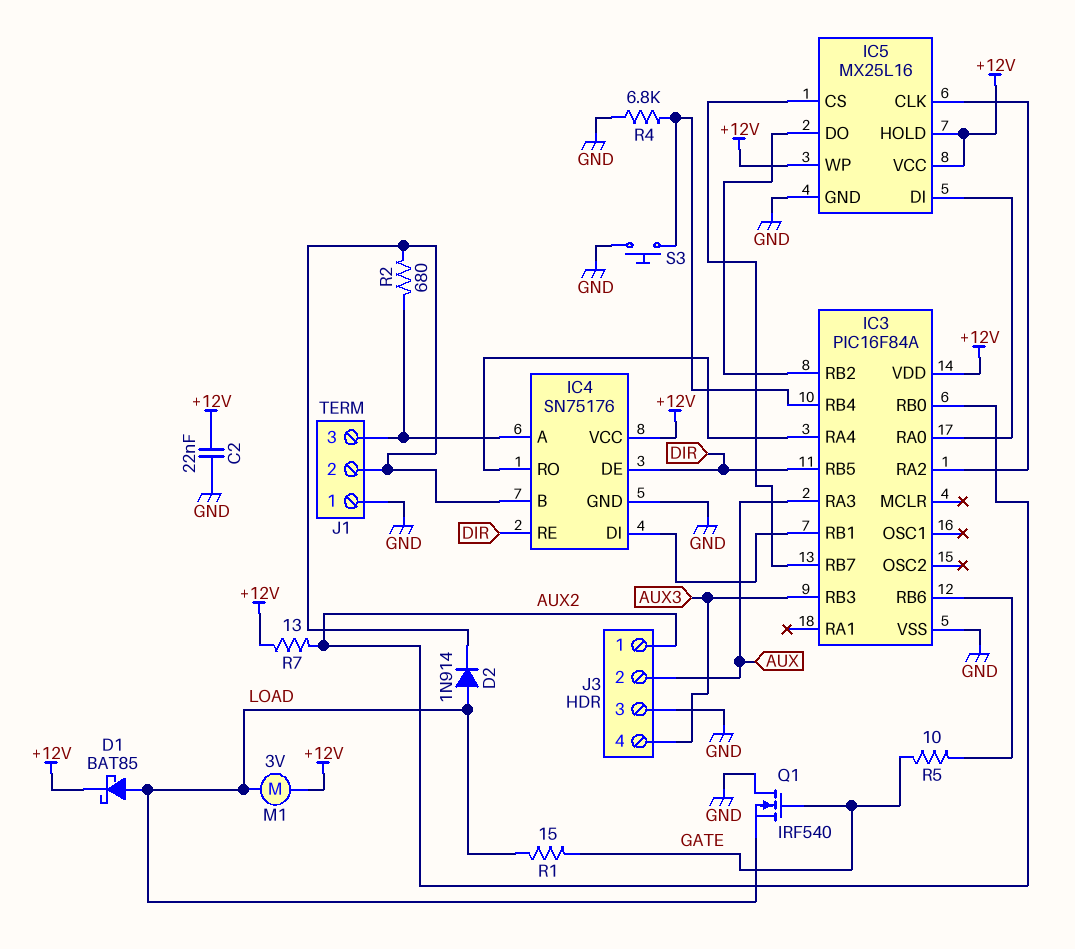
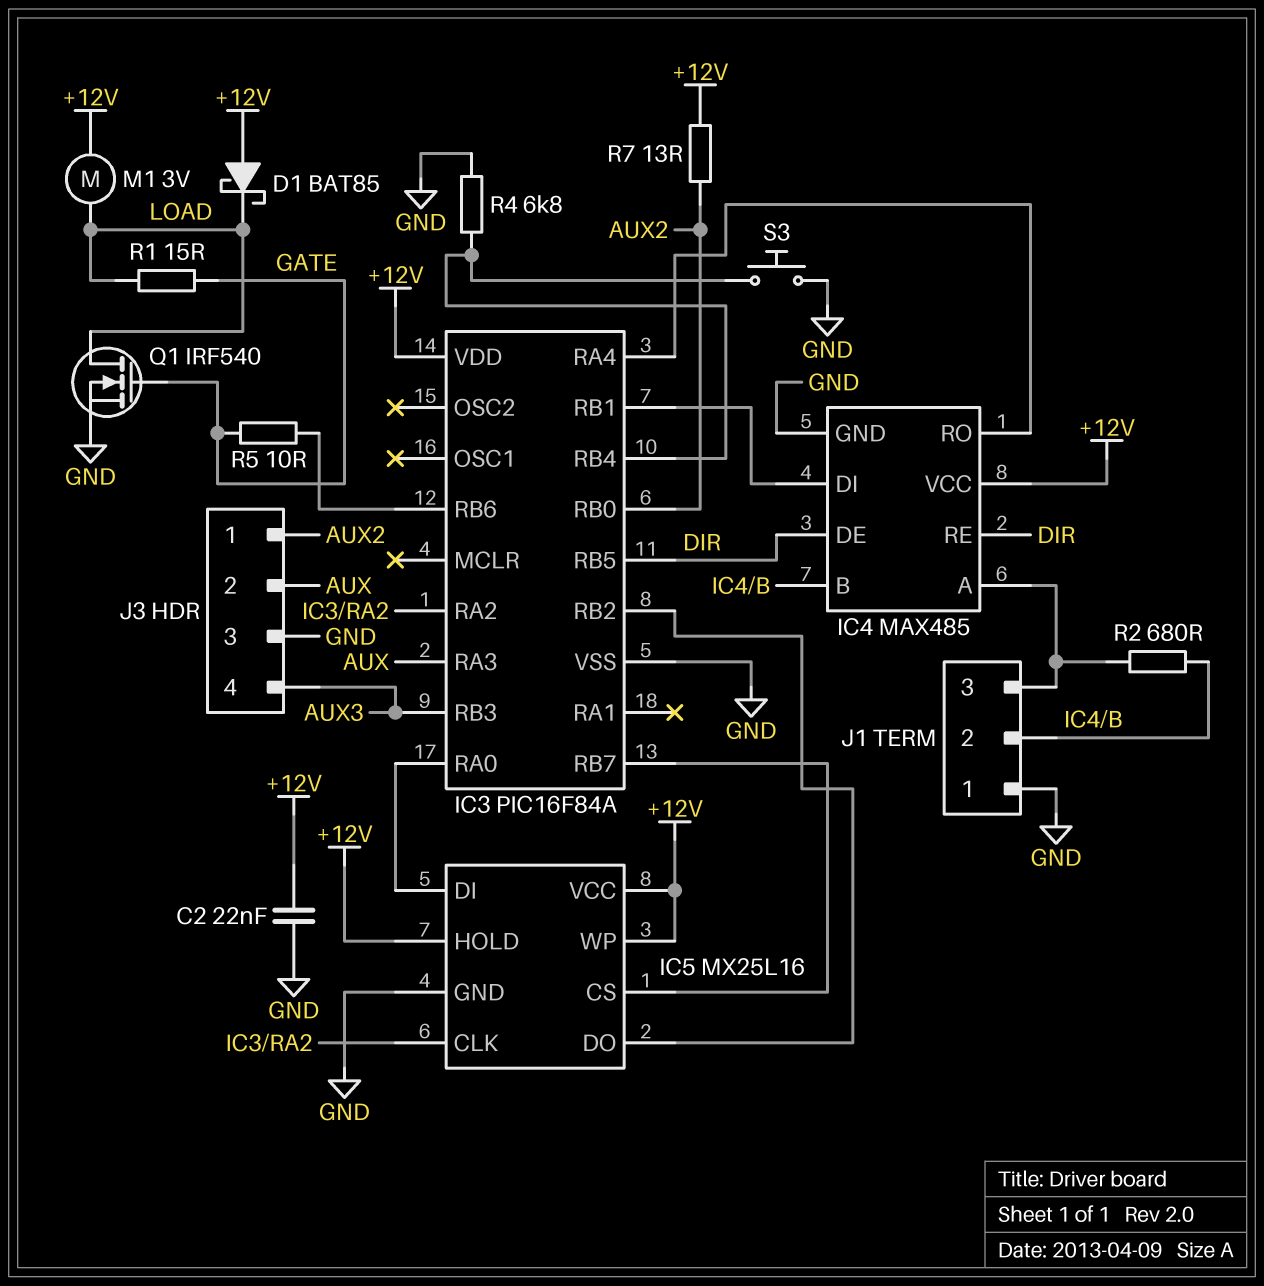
D1: schottky BAT85 (A LOAD, K +12V) -> schottky BAT85 (A +12V, K LOAD)
D2: diode 1N914 (A LOAD, K IC4/B) -> none
IC4: SN75176 -> MAX485
Q1: NMOS IRF540 (G GATE, D GND, S LOAD) -> NMOS IRF540 (G GATE, D LOAD, S GND)

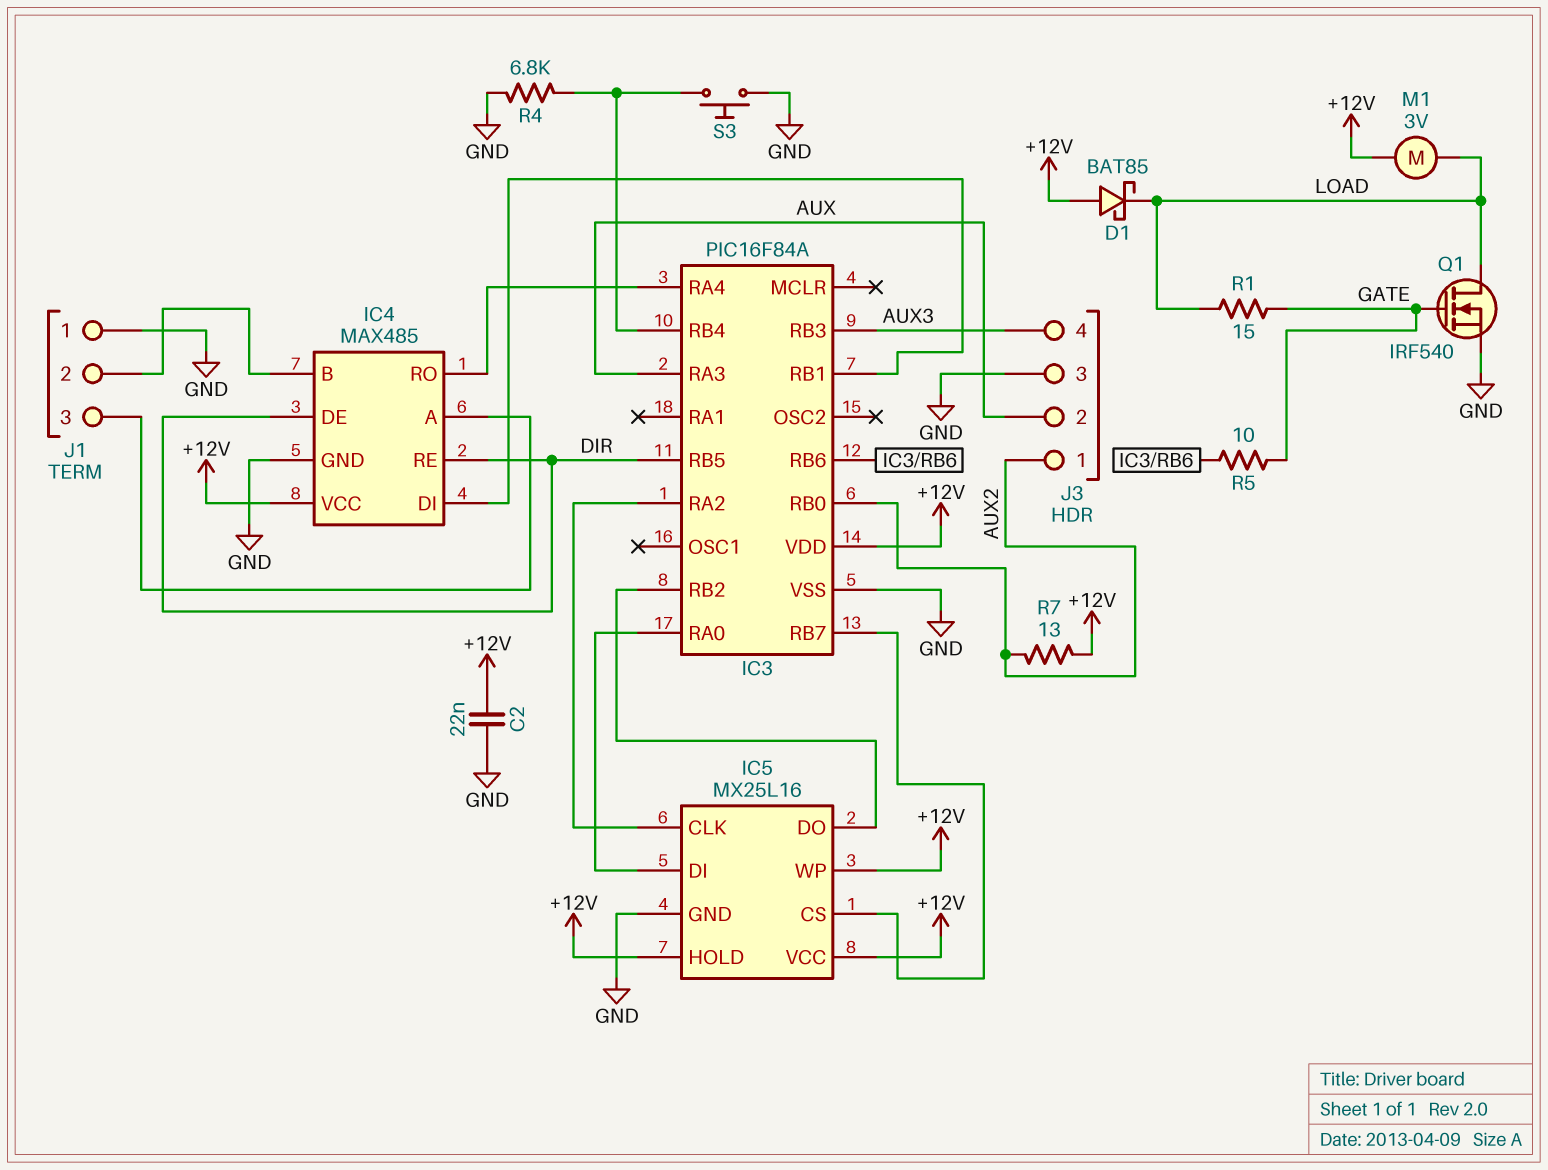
R2: 680 (IC4/A, IC4/B) -> none

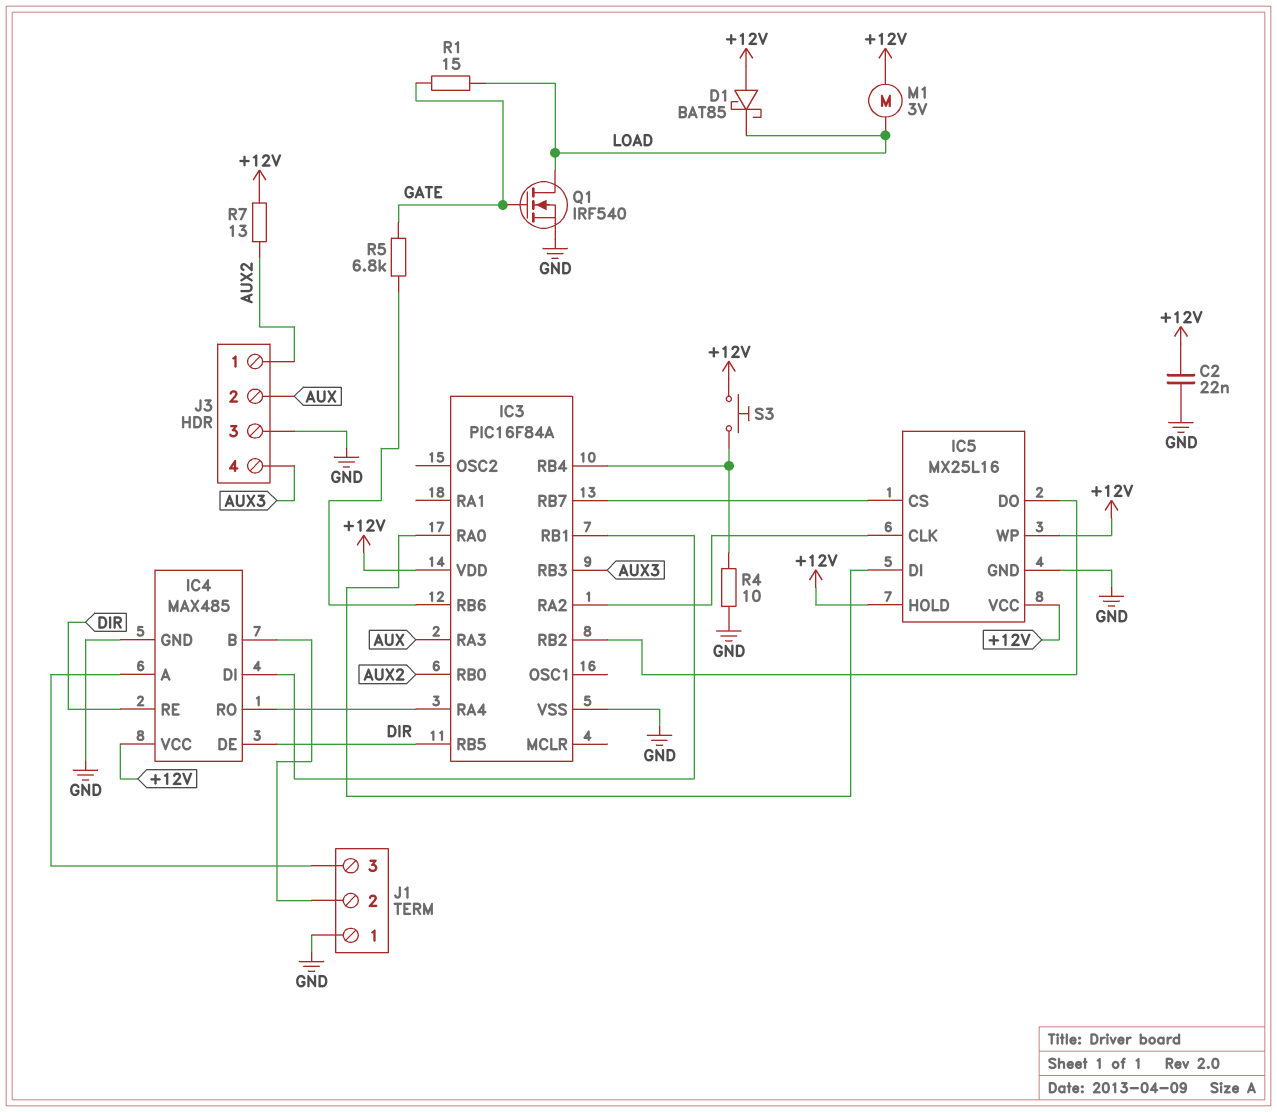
R4: 6.8k (GND, IC3/RB4) -> 10 (GND, IC3/RB4)
R5: 10 (GATE, IC3/RB6) -> 6.8k (GATE, IC3/RB6)
S3: button (GND, IC3/RB4) -> button (+12V, IC3/RB4)

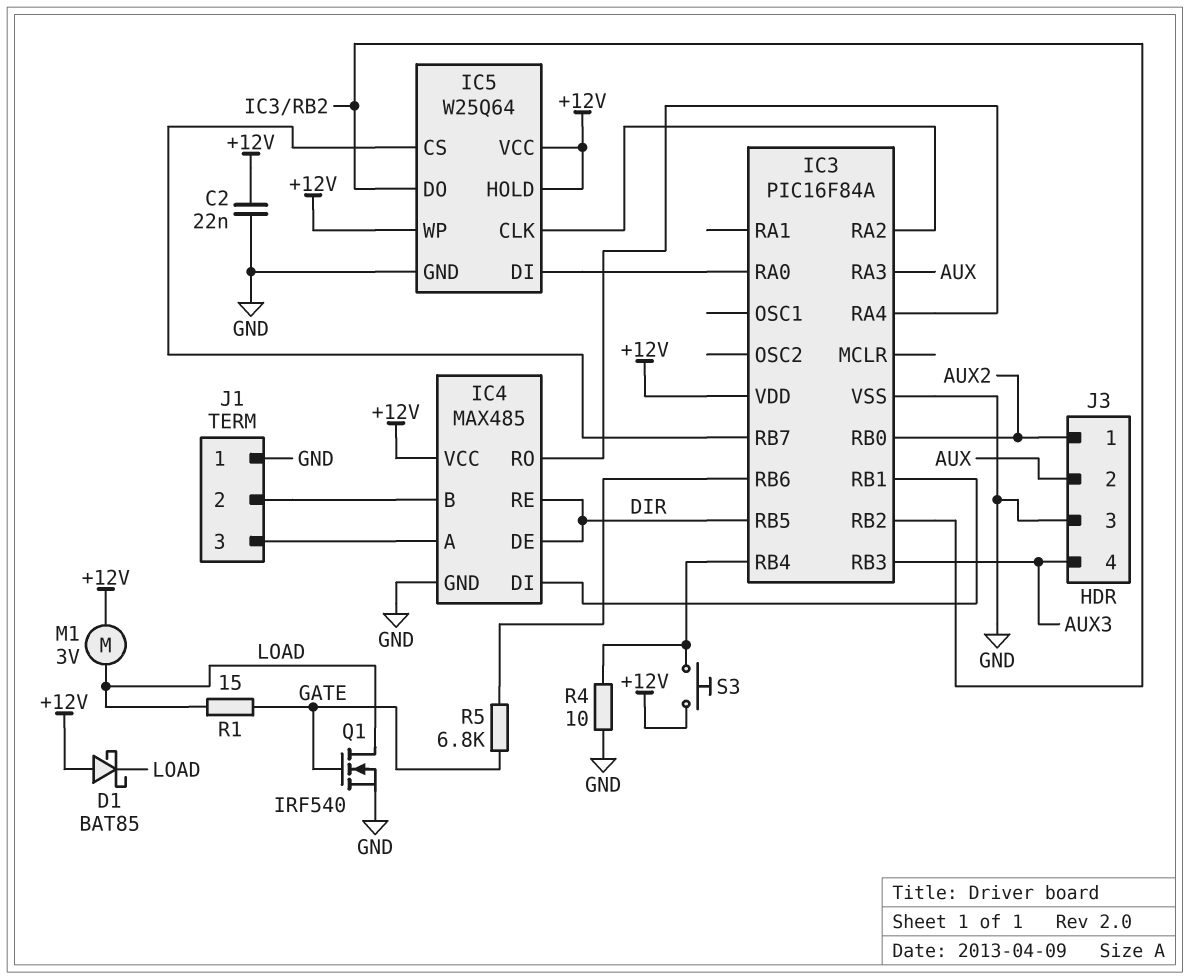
IC5: MX25L16 -> W25Q64
R7: 13 (+12V, AUX2) -> none

